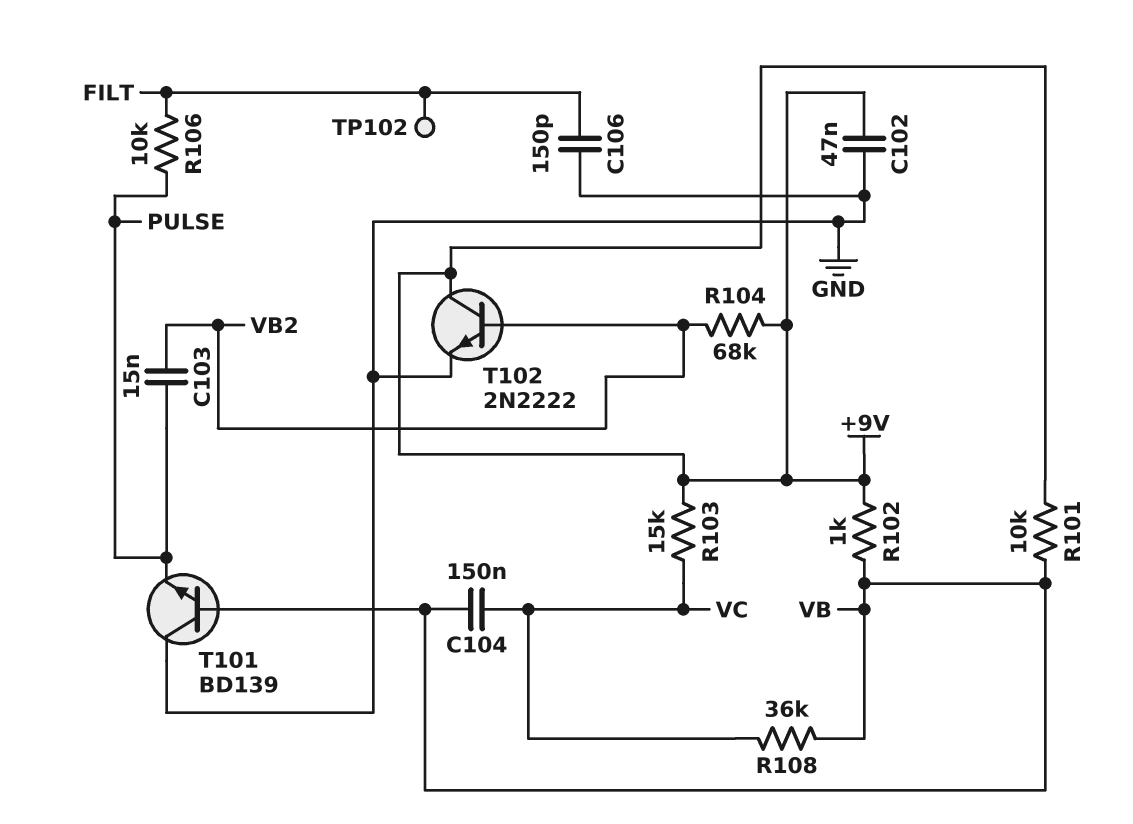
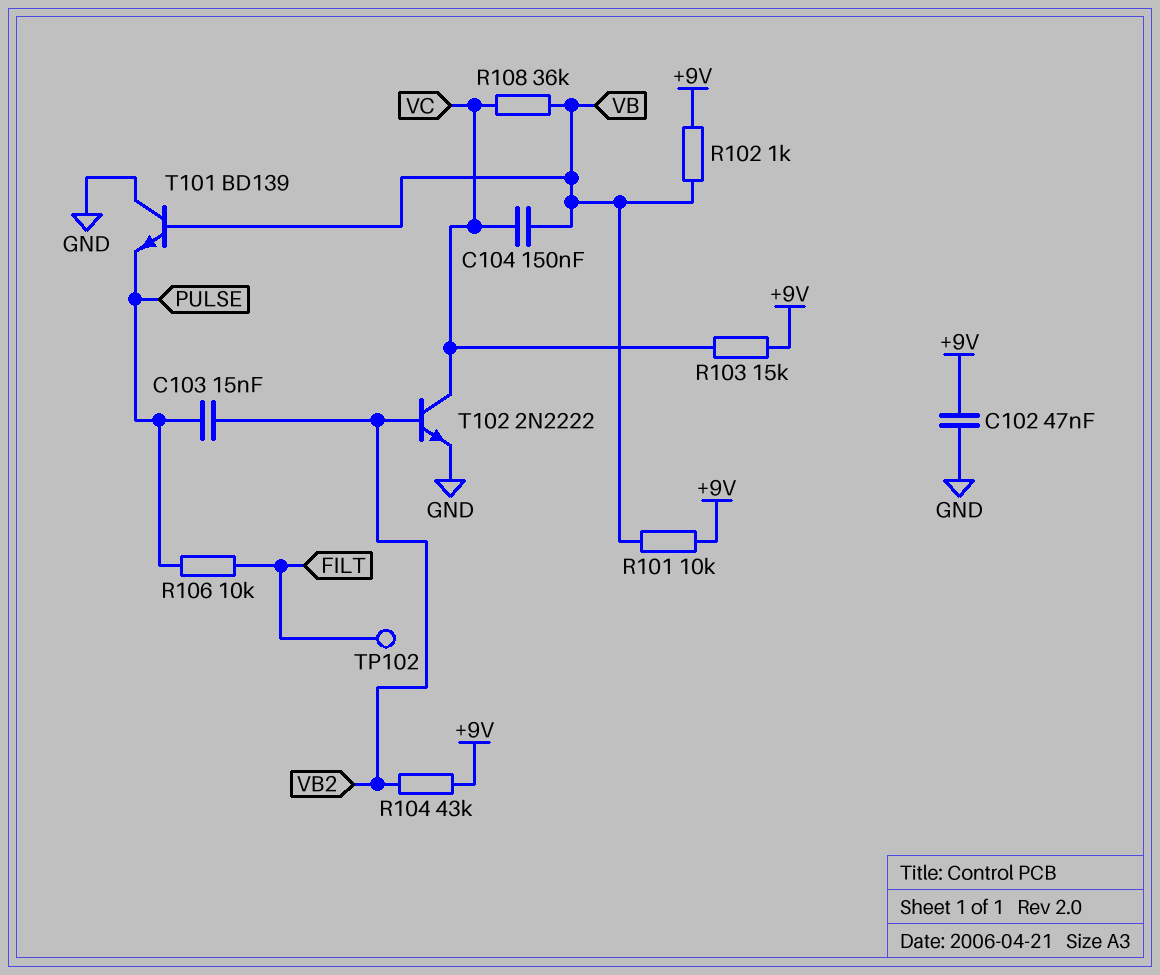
C106: 150pF (FILT, GND) -> none
R104: 68k (+9V, VB2) -> 43k (+9V, VB2)
T102: NPN 2N2222 (B VB2, C +9V, E GND) -> NPN 2N2222 (B VB2, C VC, E GND)

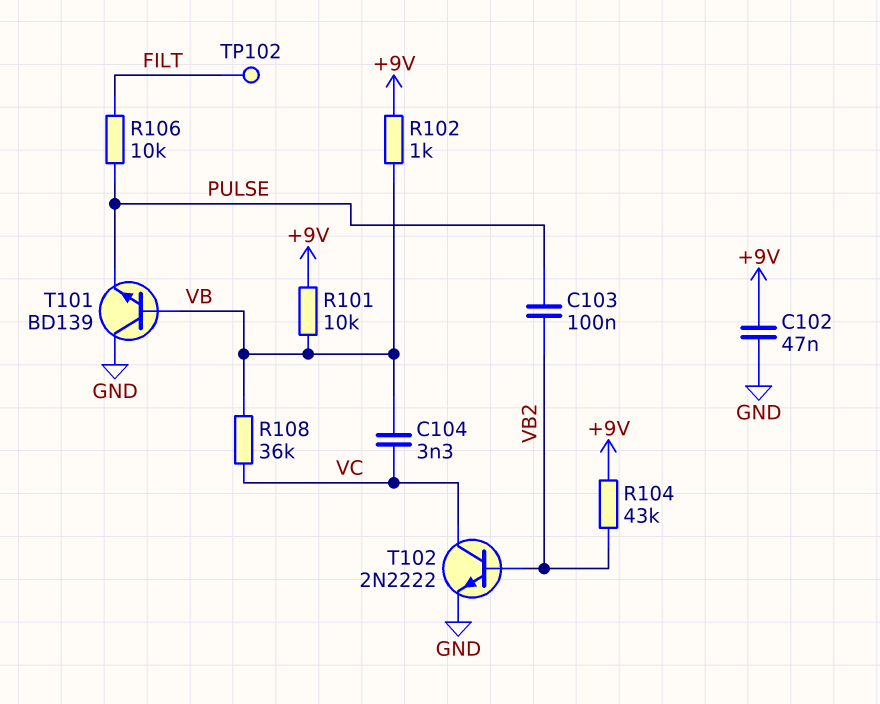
C103: 15nF (PULSE, VB2) -> 100nF (PULSE, VB2)
C104: 150nF (VB, VC) -> 3.3nF (VB, VC)
R103: 15k (+9V, VC) -> none

